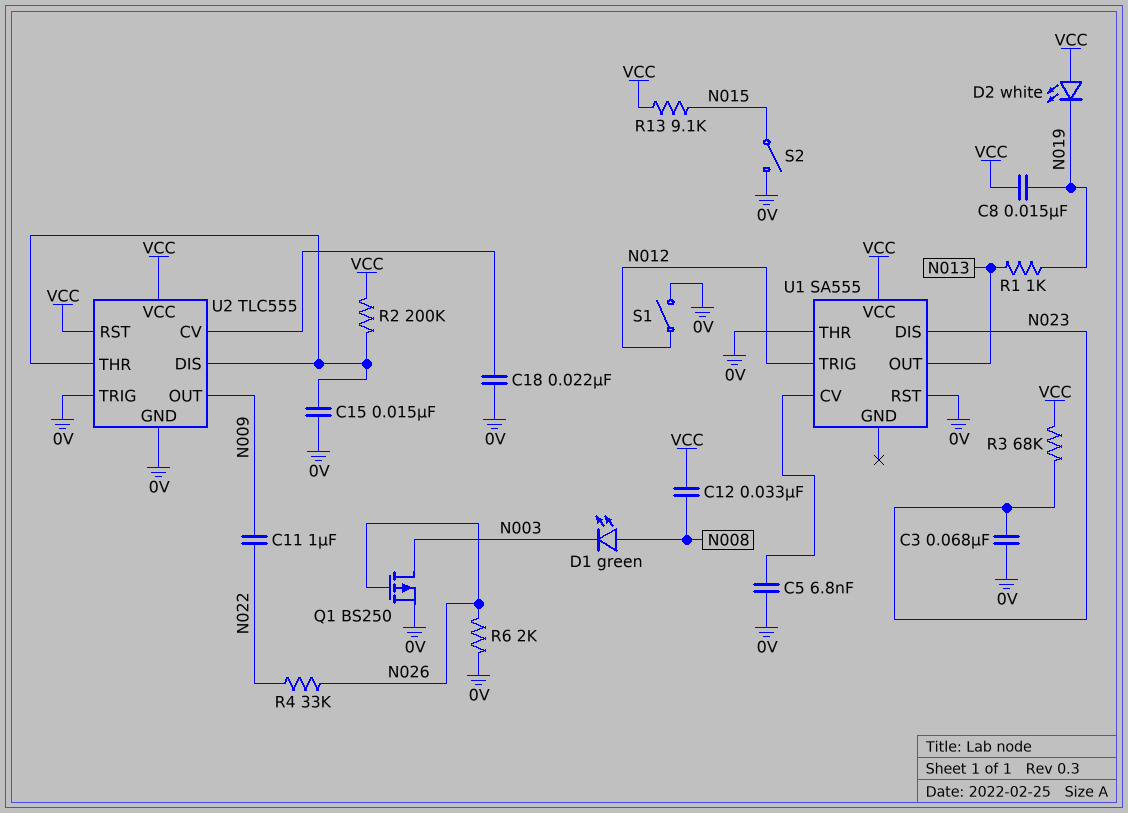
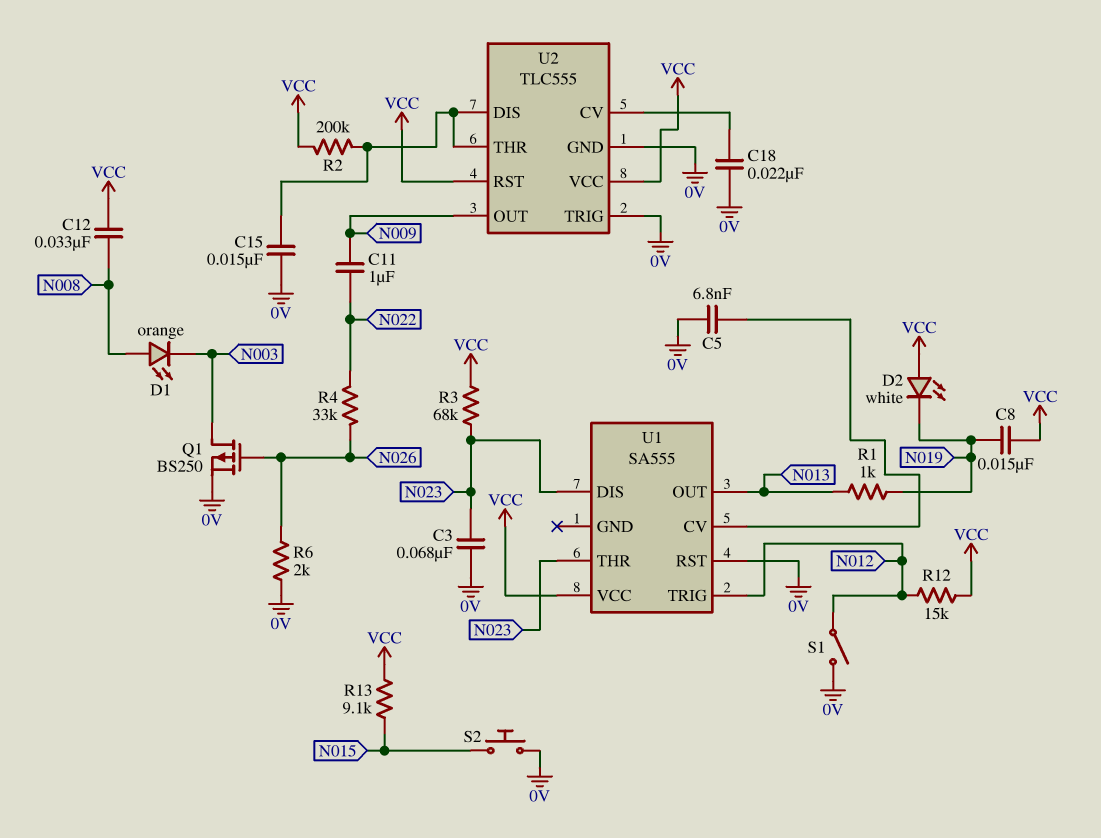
D1: LED green (A N008, K N003) -> LED orange (A N008, K N003)
R12: none -> 15k (N012, VCC)
S2: switch (0V, N015) -> button (0V, N015)
U1 pin THR: 0V -> N023

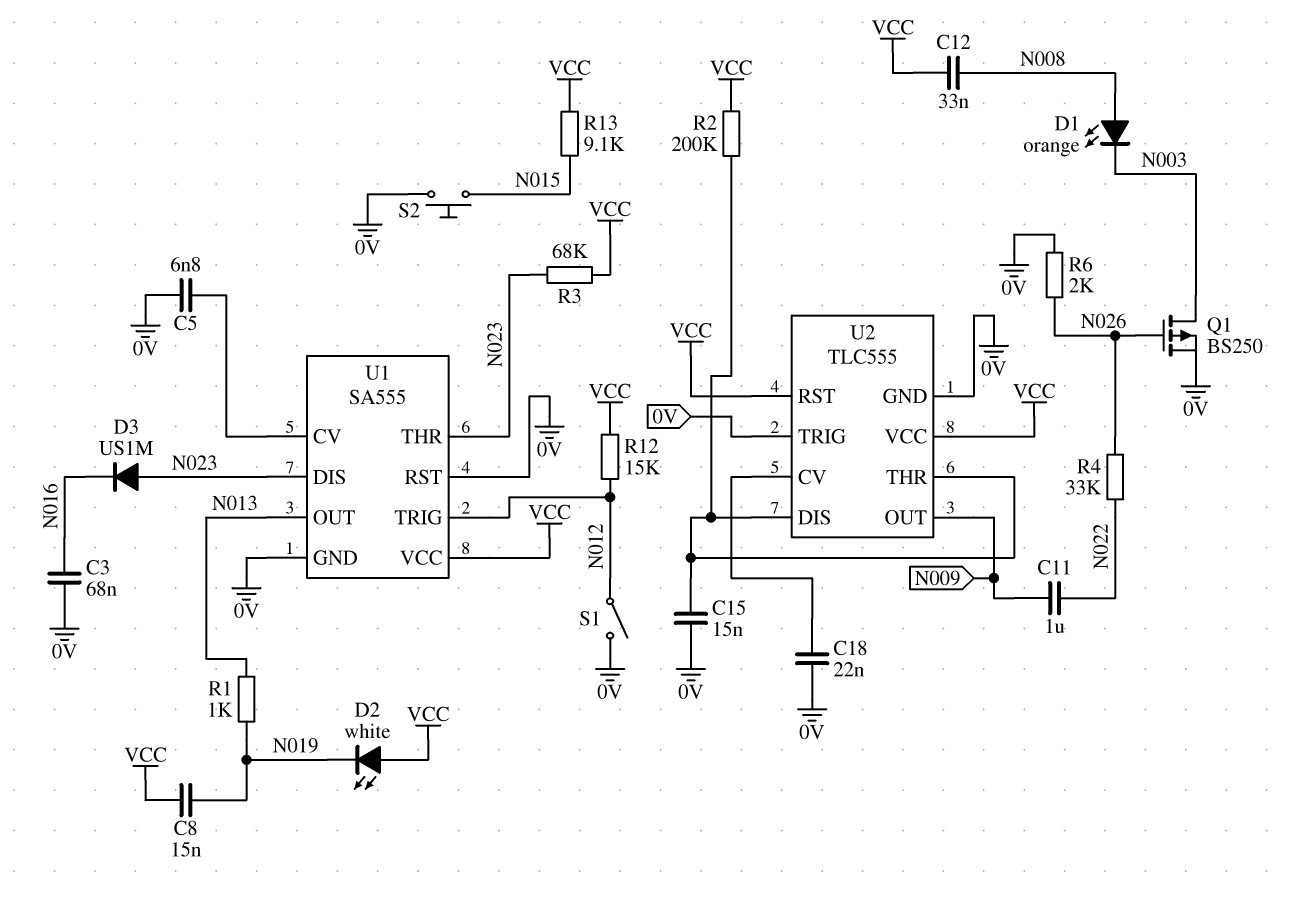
C3: 68nF (0V, N023) -> 68nF (0V, N016)
D3: none -> diode US1M (A N023, K N016)
U1 pin GND: none -> 0V

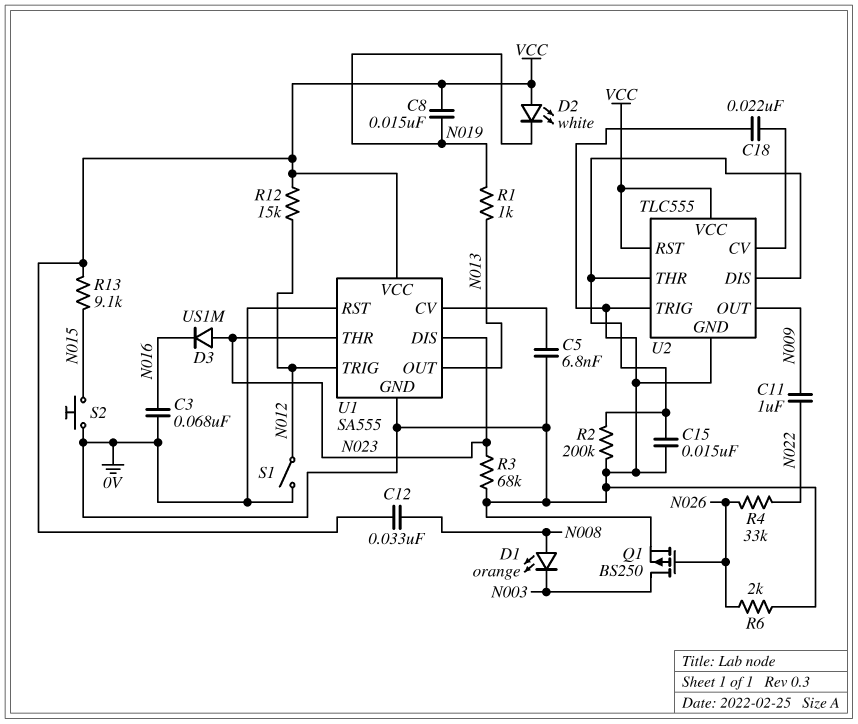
R2: 200k (U2/DIS, VCC) -> 200k (0V, U2/DIS)
R3: 68k (N023, VCC) -> 68k (0V, N023)

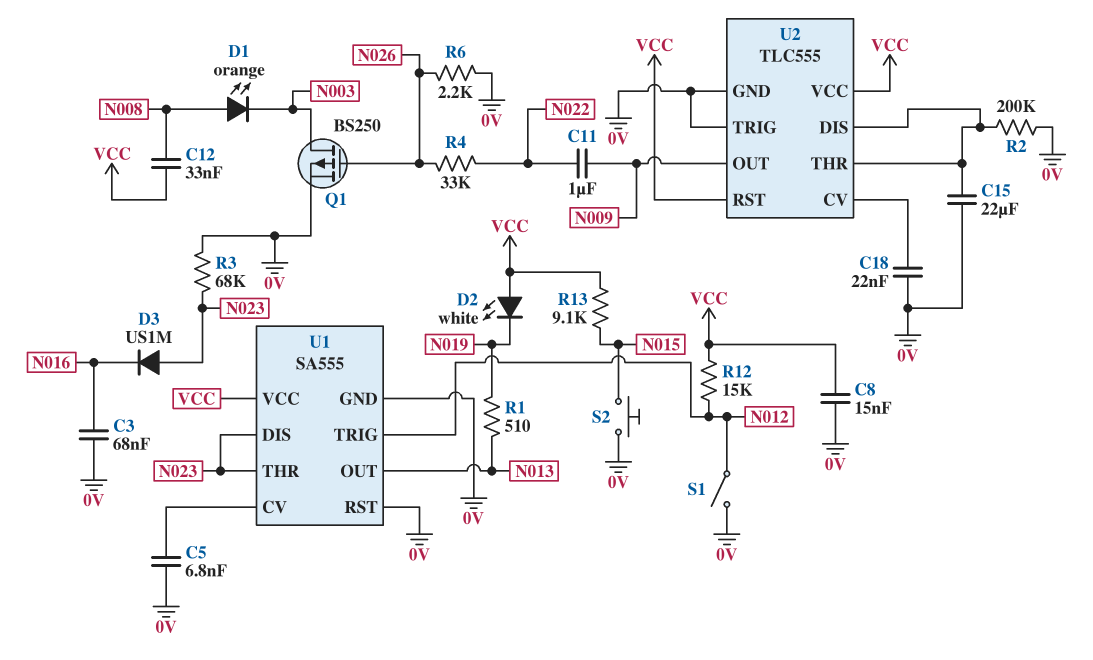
C8: 15nF (N019, VCC) -> 15nF (0V, VCC)
C15: 15nF (0V, U2/DIS) -> 22uF (0V, U2/DIS)
R1: 1k (N013, N019) -> 510 (N013, N019)
R6: 2k (0V, N026) -> 2.2k (0V, N026)

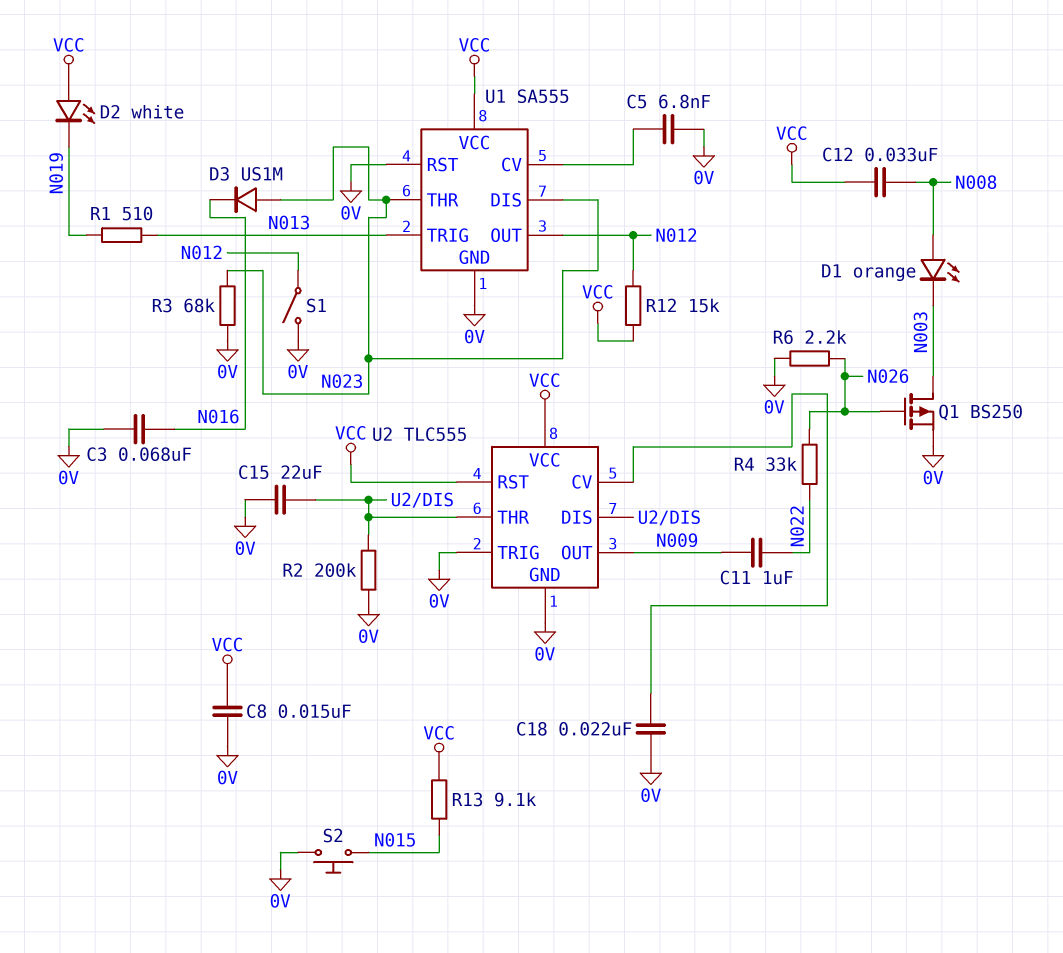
U1 pin OUT: N013 -> N012
U1 pin TRIG: N012 -> N013

